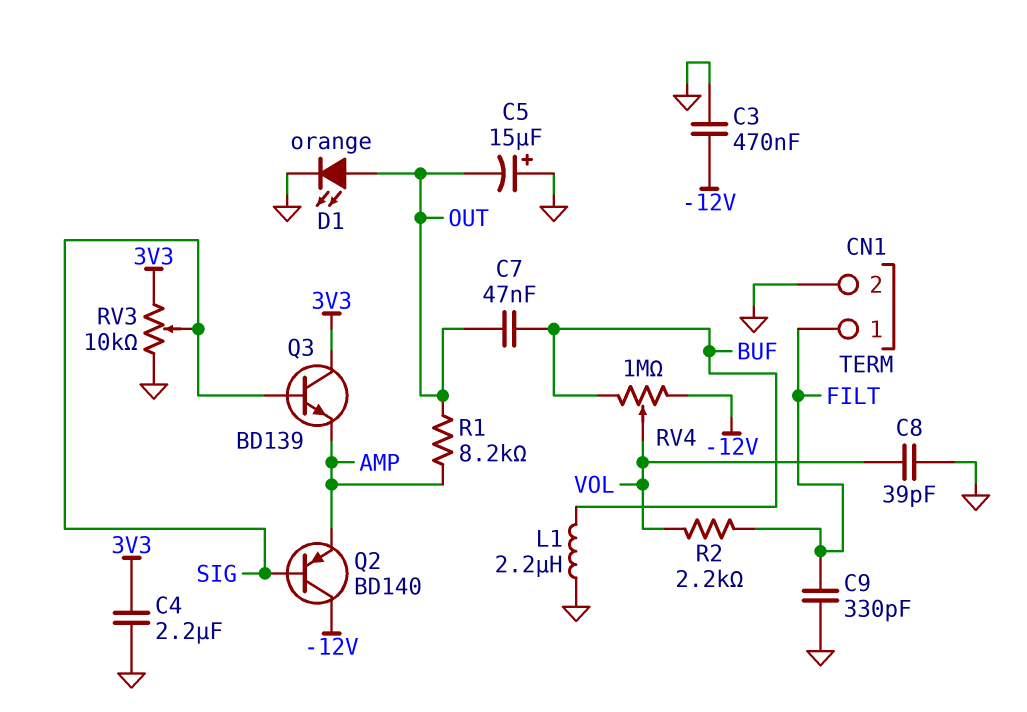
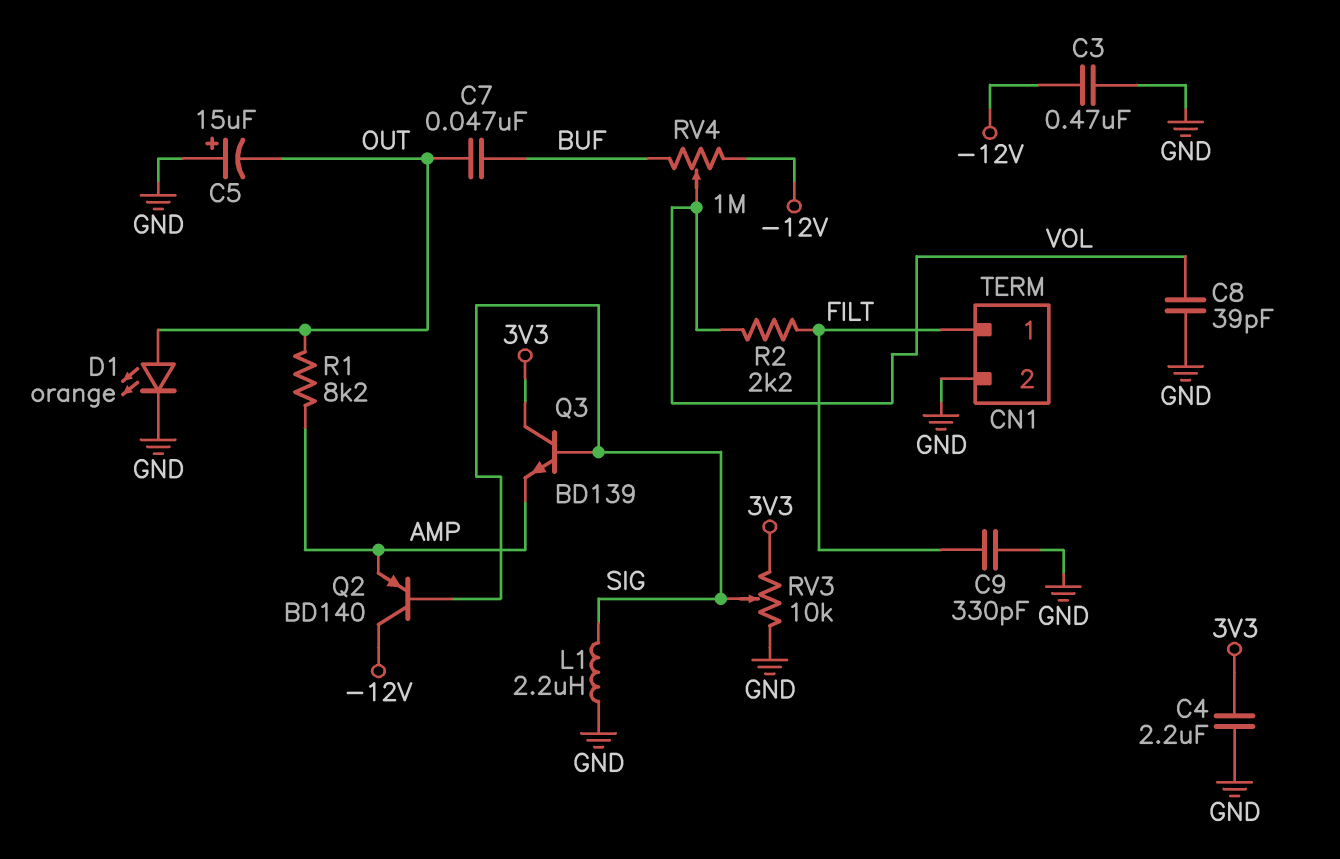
L1: 2.2uH (BUF, GND) -> 2.2uH (GND, SIG)

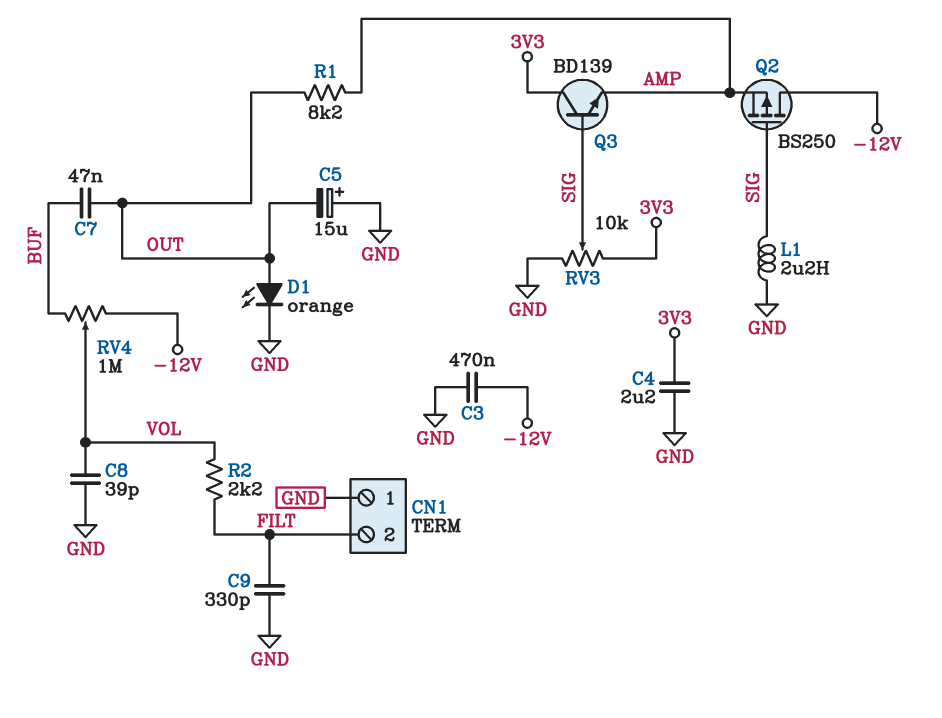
CN1 pin 1: FILT -> GND
CN1 pin 2: GND -> FILT
Q2: PNP BD140 (B SIG, C -12V, E AMP) -> PMOS BS250 (G SIG, D -12V, S AMP)

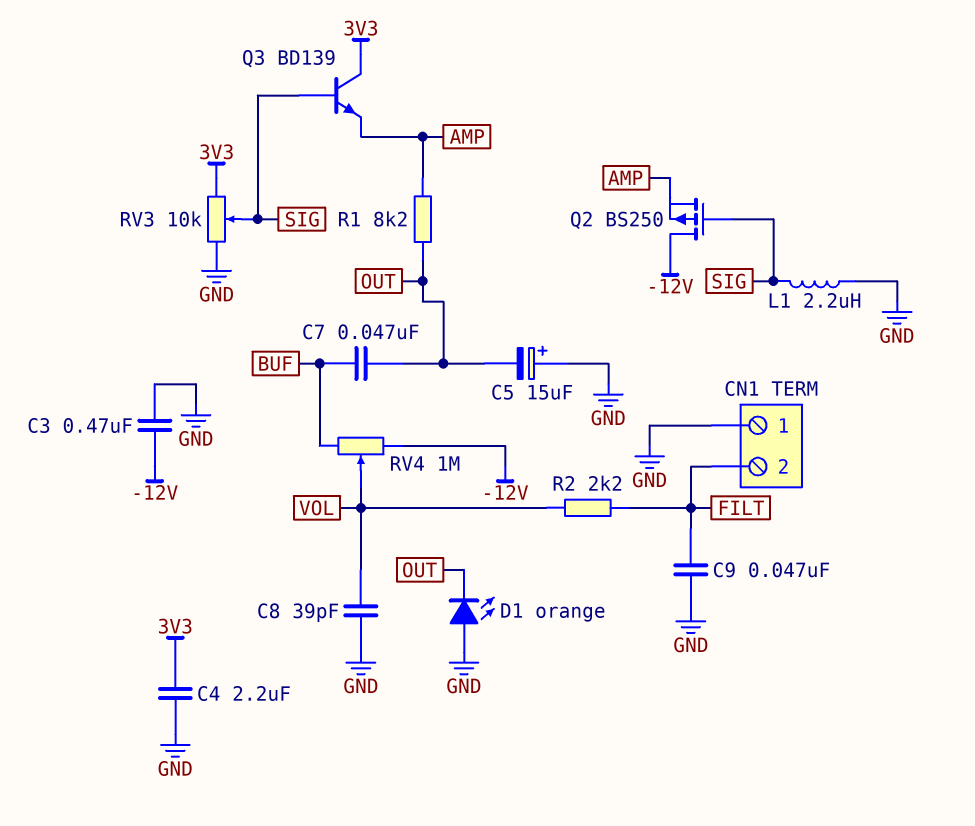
C9: 330pF (FILT, GND) -> 47nF (FILT, GND)
D1: LED orange (A OUT, K GND) -> LED orange (A GND, K OUT)

